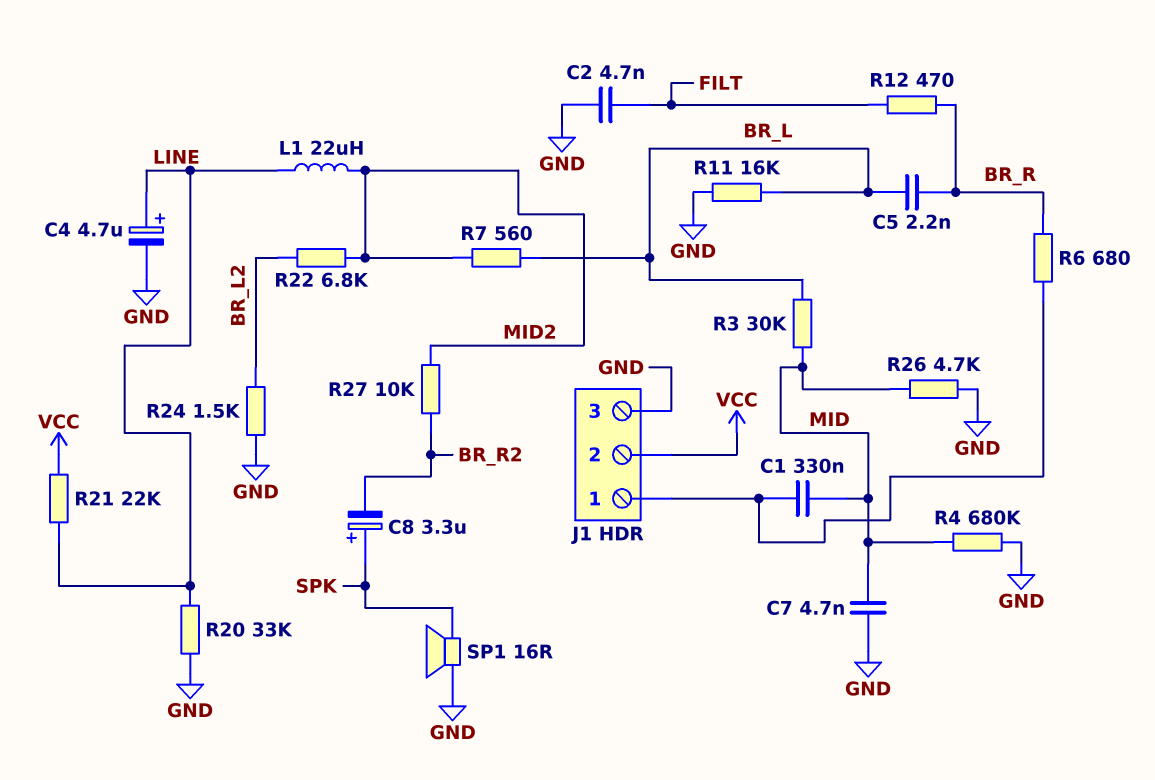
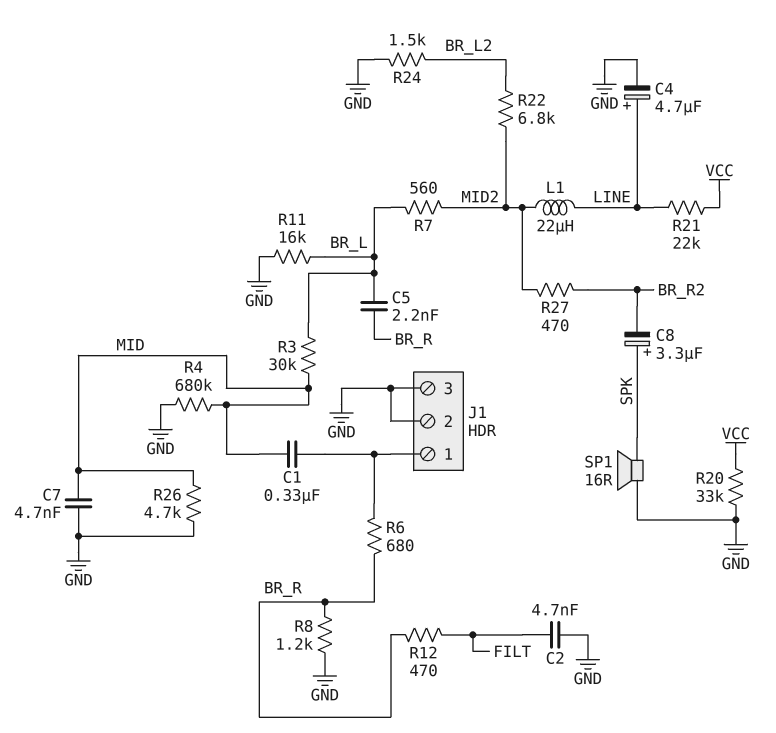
J1 pin 2: VCC -> GND
R8: none -> 1.2k (BR_R, GND)
R20: 33k (GND, LINE) -> 33k (GND, VCC)
R27: 10k (BR_R2, MID2) -> 470 (BR_R2, MID2)

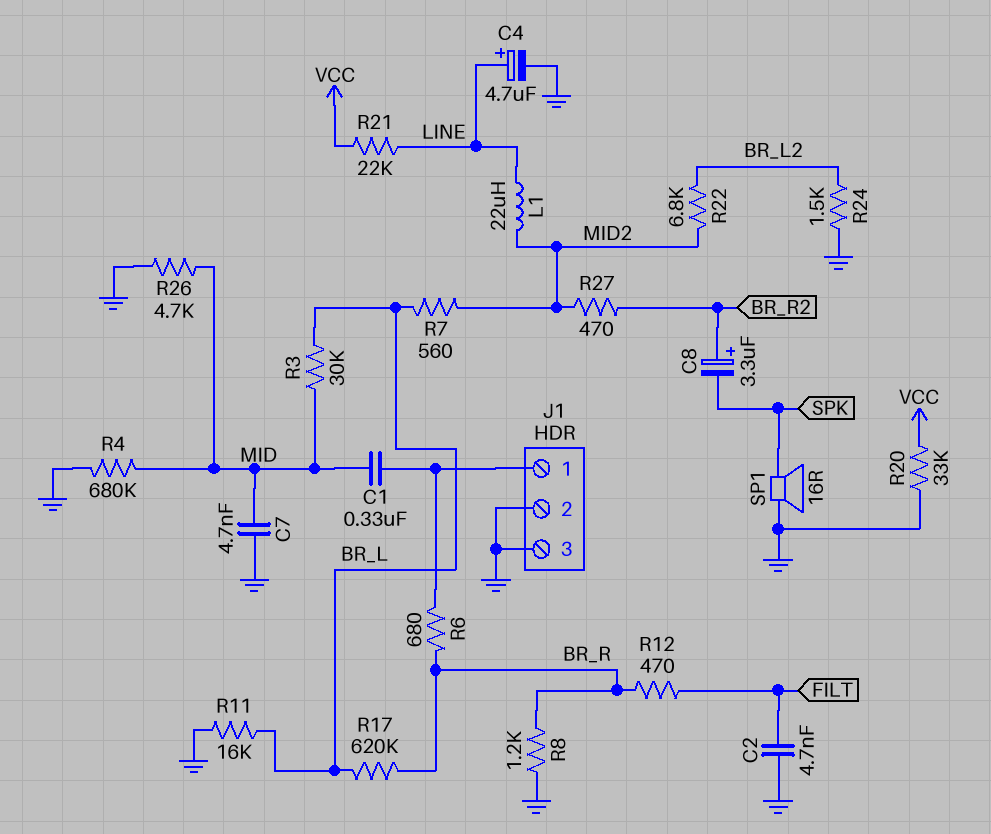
C5: 2.2nF (BR_L, BR_R) -> none
C8: 3.3uF (plus SPK, minus BR_R2) -> 3.3uF (plus BR_R2, minus SPK)
R17: none -> 620k (BR_L, BR_R)

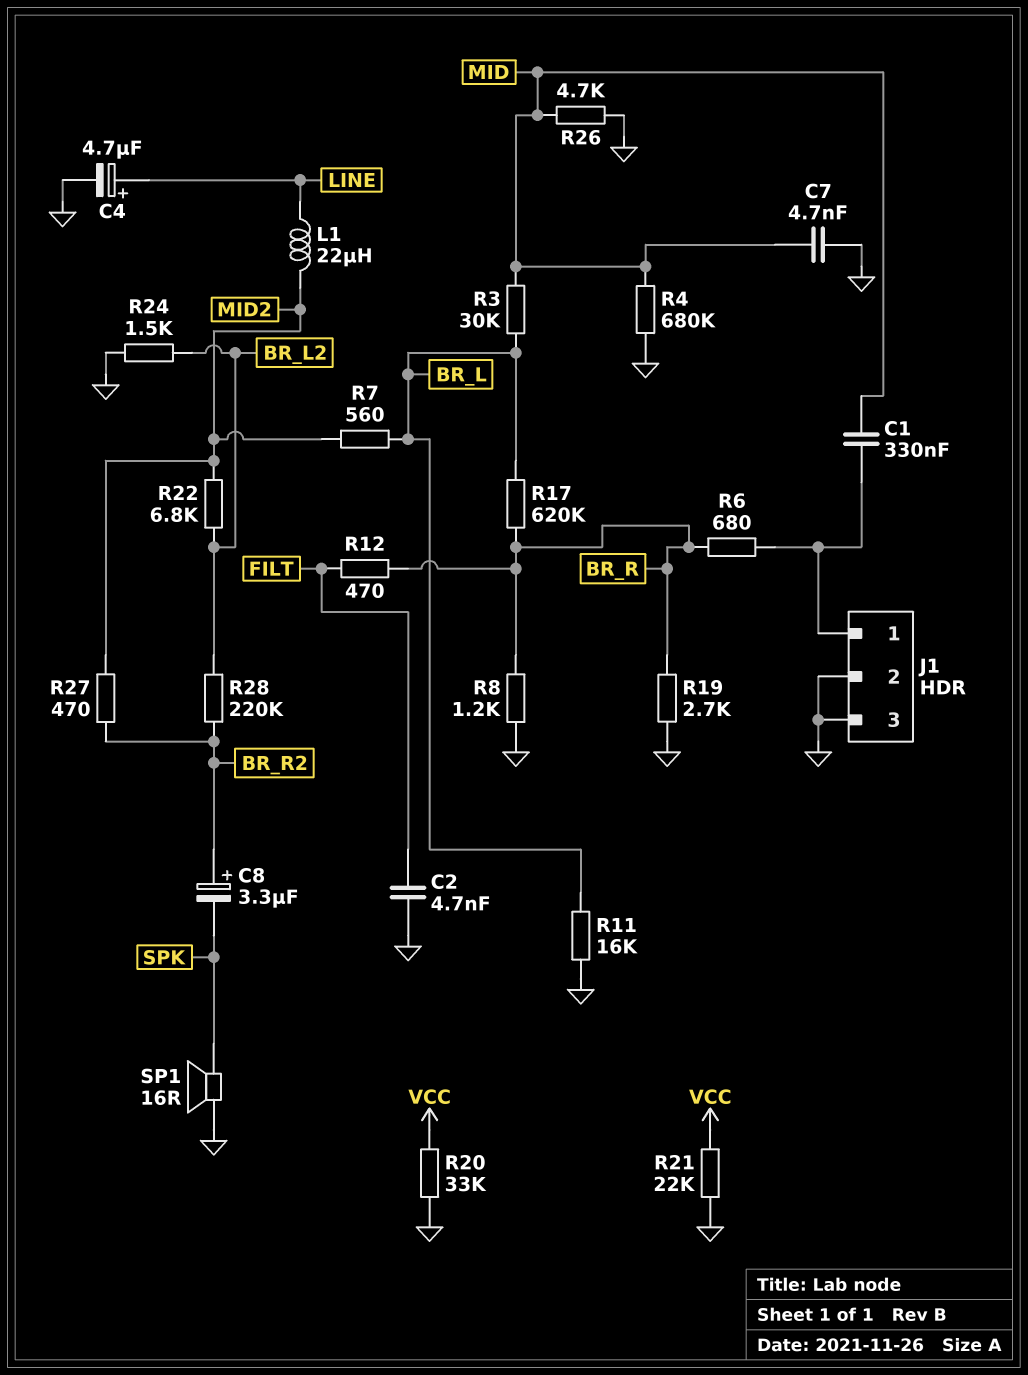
R19: none -> 2.7k (BR_R, GND)
R21: 22k (LINE, VCC) -> 22k (GND, VCC)
R28: none -> 220k (BR_L2, BR_R2)

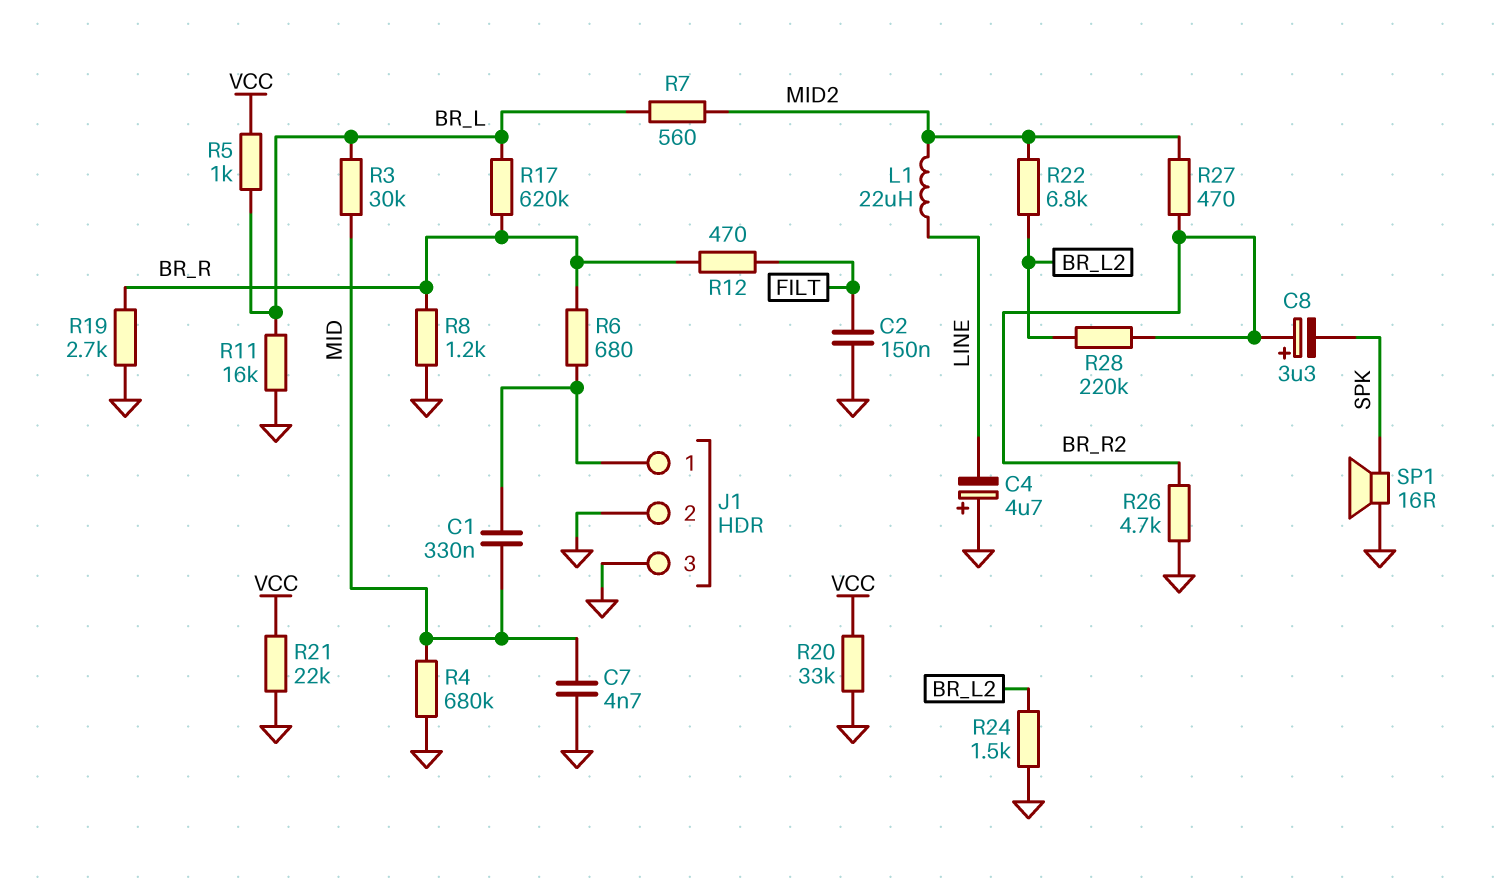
C2: 4.7nF (FILT, GND) -> 150nF (FILT, GND)
C4: 4.7uF (plus LINE, minus GND) -> 4.7uF (plus GND, minus LINE)
R5: none -> 1k (BR_L, VCC)
R26: 4.7k (GND, MID) -> 4.7k (BR_R2, GND)

